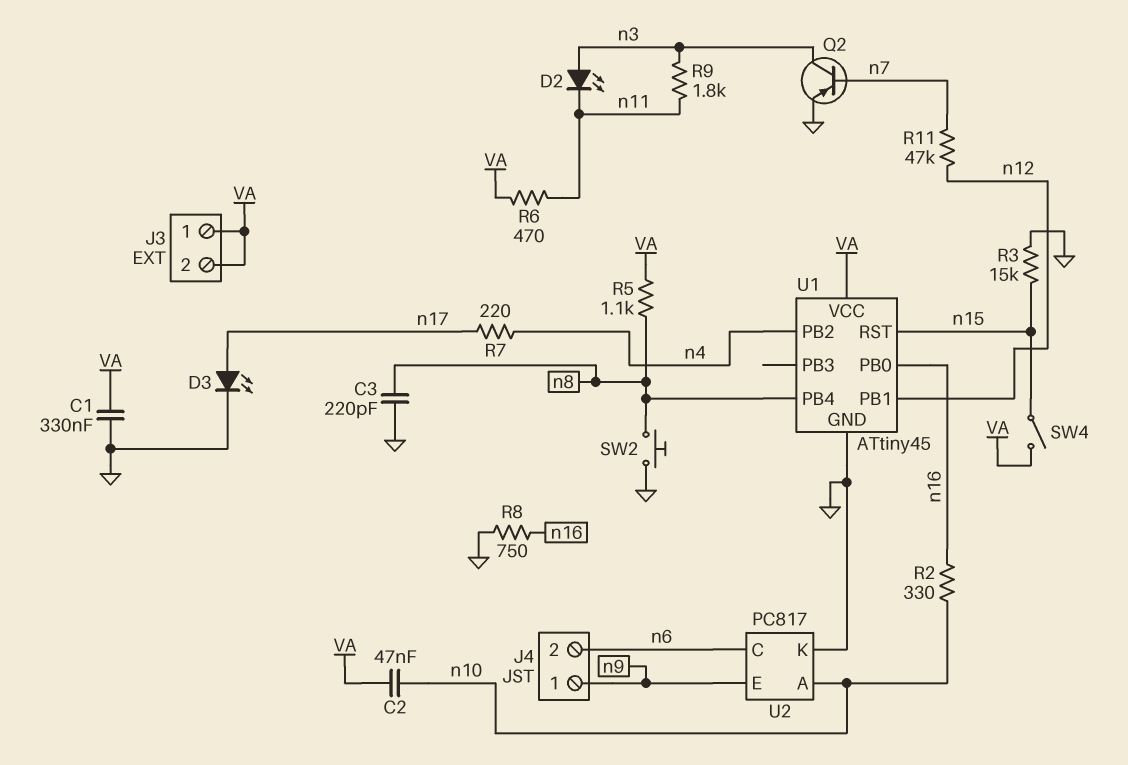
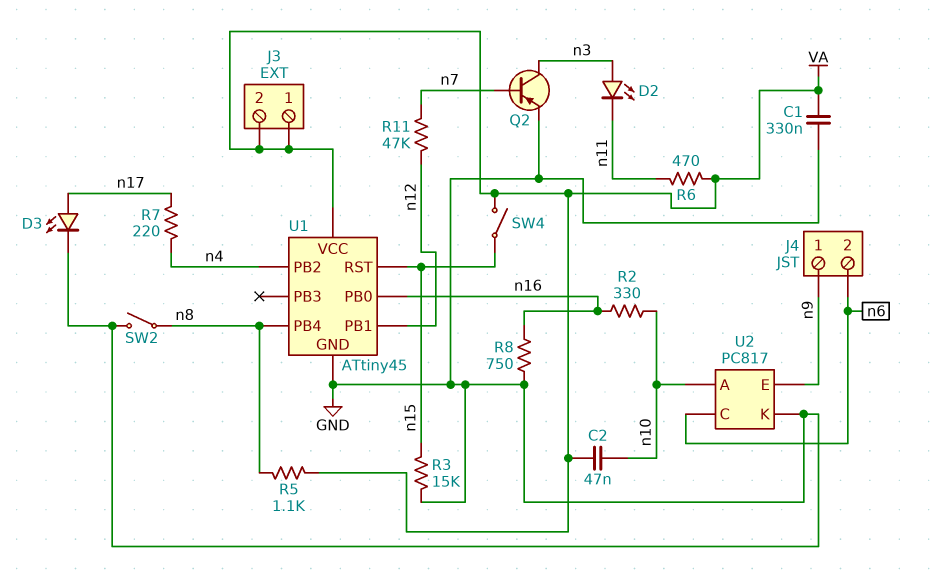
C3: 220pF (GND, n8) -> none
R9: 1.8k (n3, n11) -> none
SW2: button (GND, n8) -> switch (GND, n8)

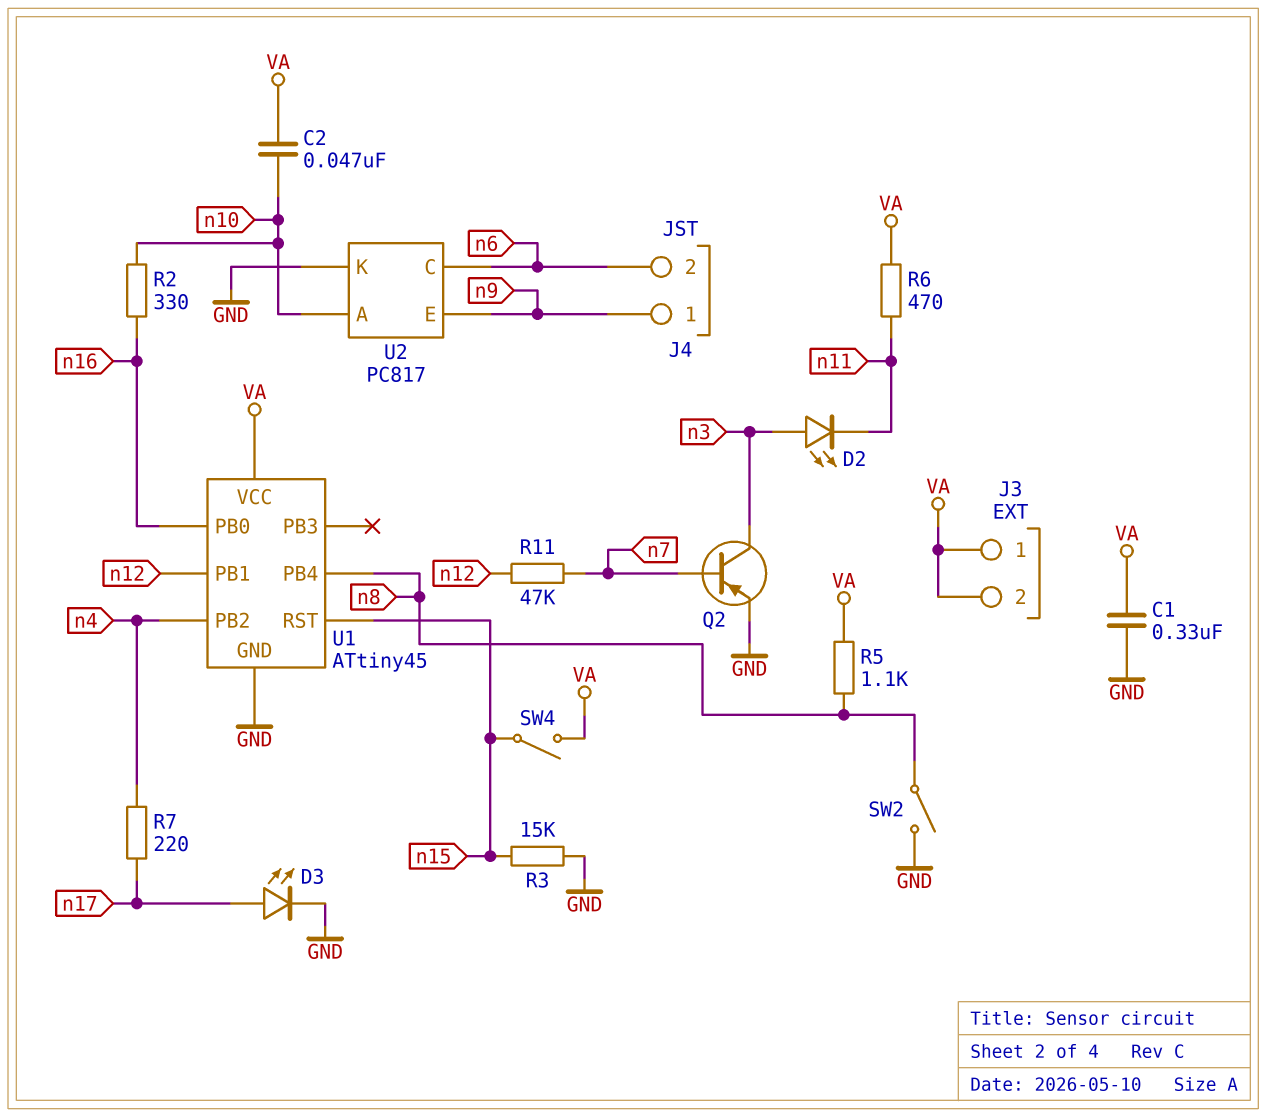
R8: 750 (GND, n16) -> none

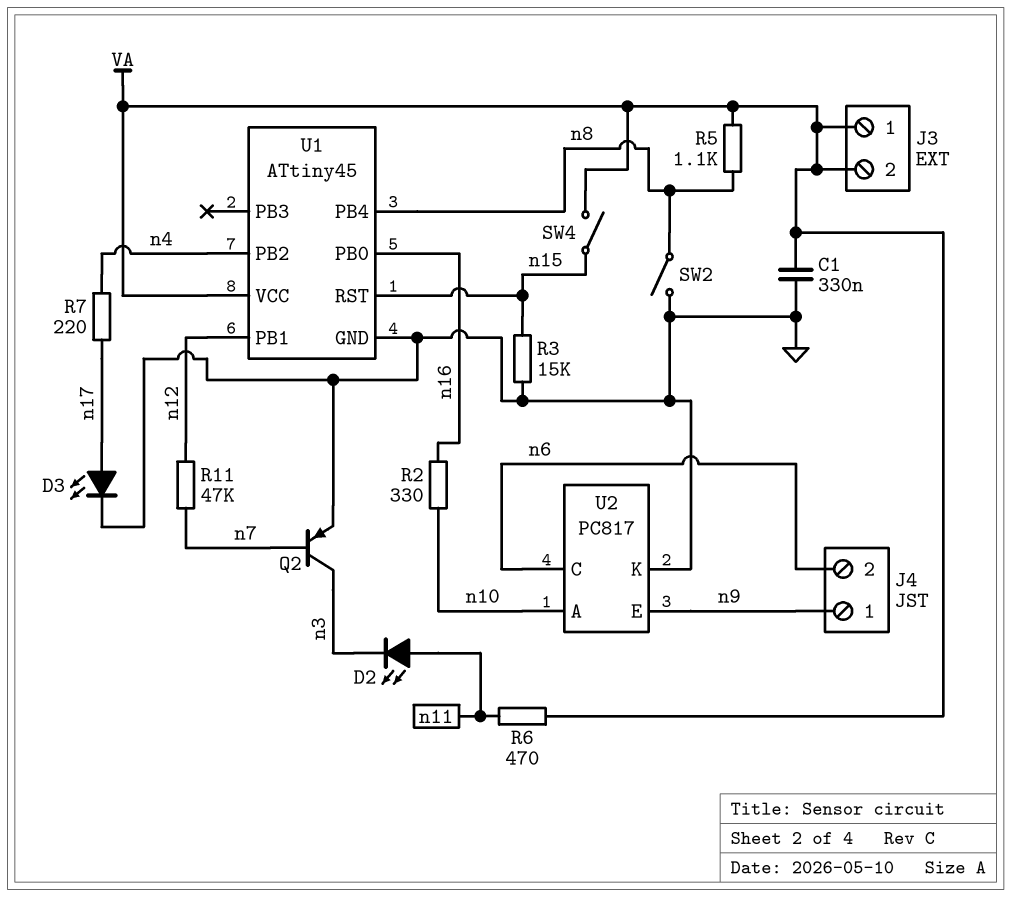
C2: 47nF (VA, n10) -> none
D2: LED (A n3, K n11) -> LED (A n11, K n3)

